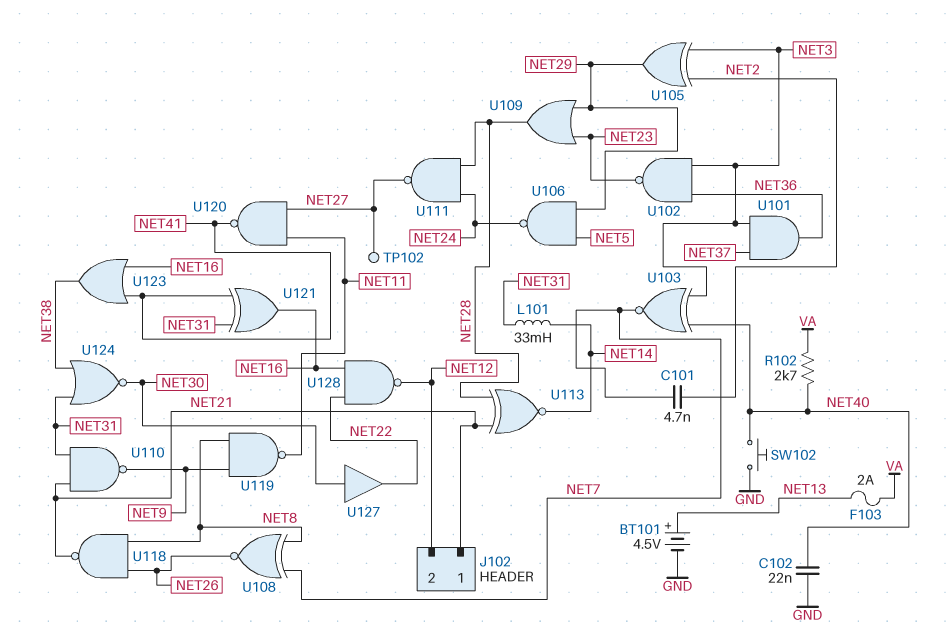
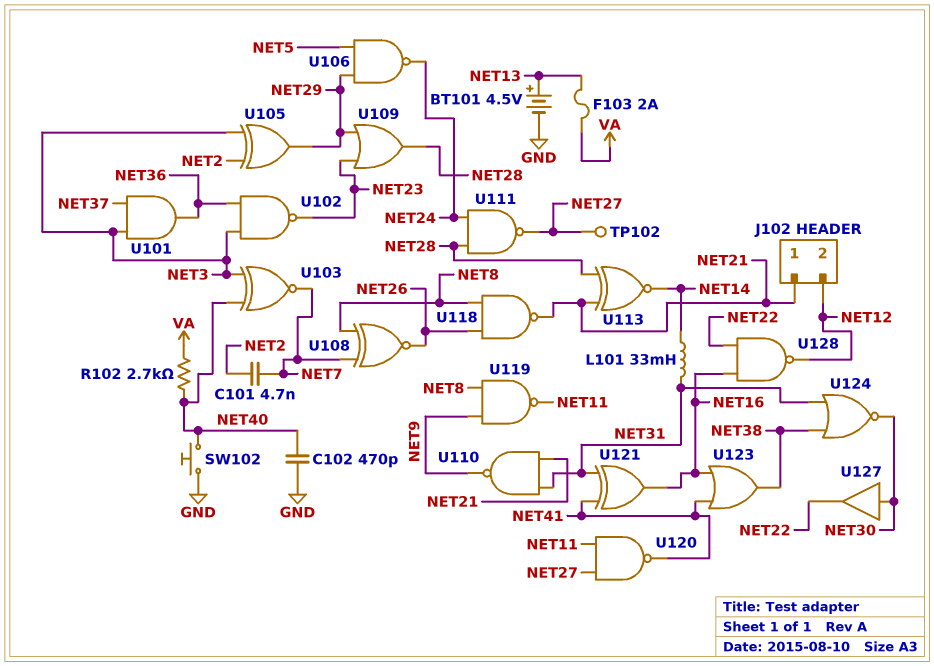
C102: 22nF (GND, NET40) -> 470pF (GND, NET40)

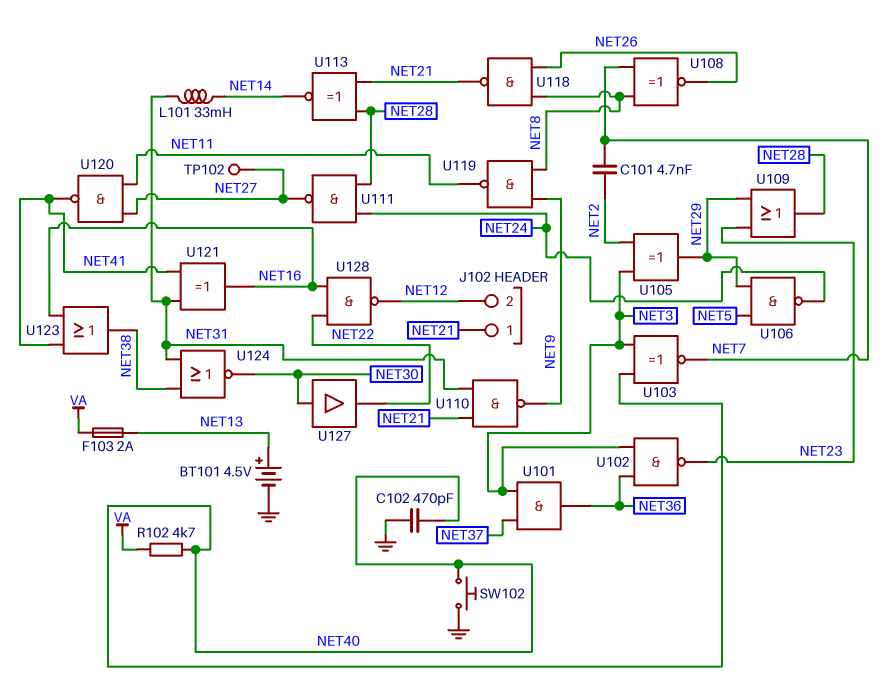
R102: 2.7k (NET40, VA) -> 4.7k (NET40, VA)

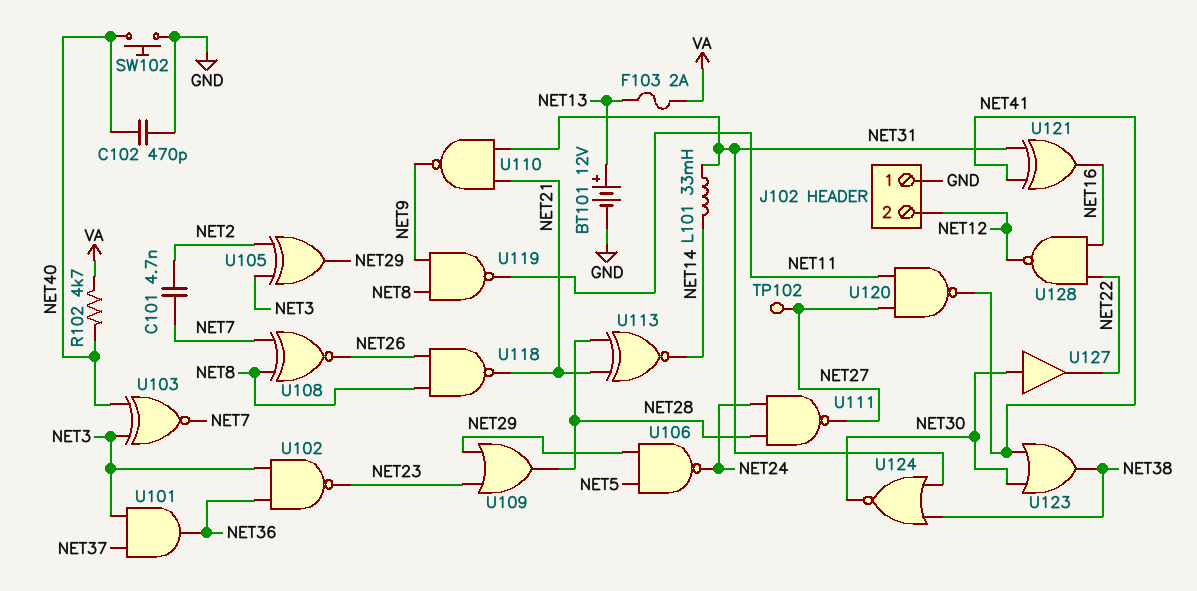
BT101: 4.5V (plus NET13, minus GND) -> 12V (plus NET13, minus GND)
J102 pin 1: NET21 -> GND
U123: OR (in NET16, in NET41, out NET38) -> OR (in NET30, in NET41, out NET38)

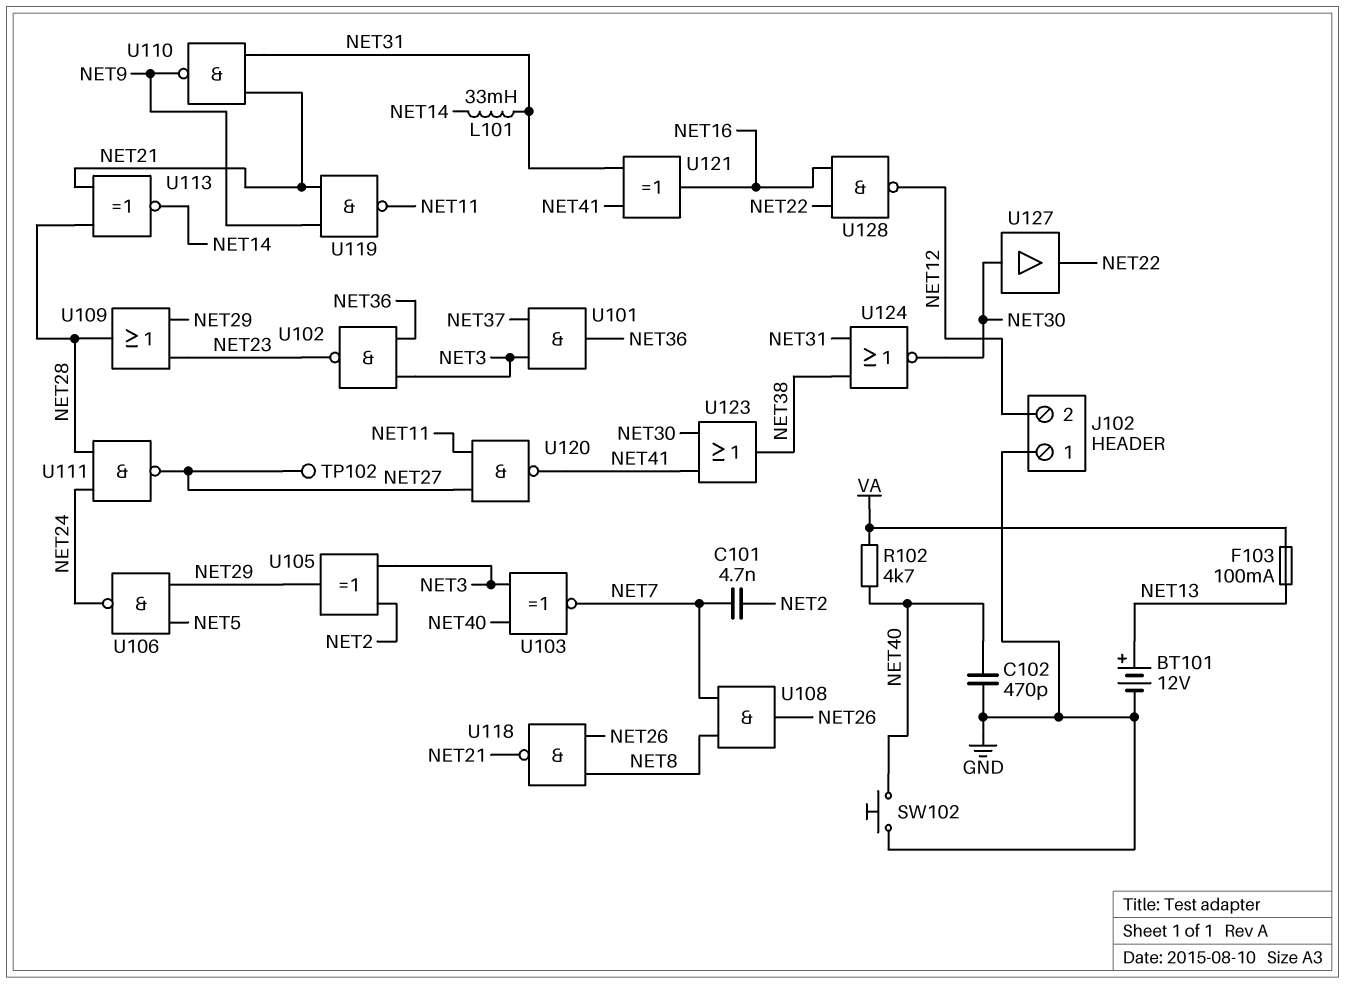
F103: 2A (NET13, VA) -> 100mA (NET13, VA)
U108: XNOR (in NET7, in NET8, out NET26) -> AND (in NET7, in NET8, out NET26)
U119: NAND (in NET8, in NET9, out NET11) -> NAND (in NET9, in NET21, out NET11)

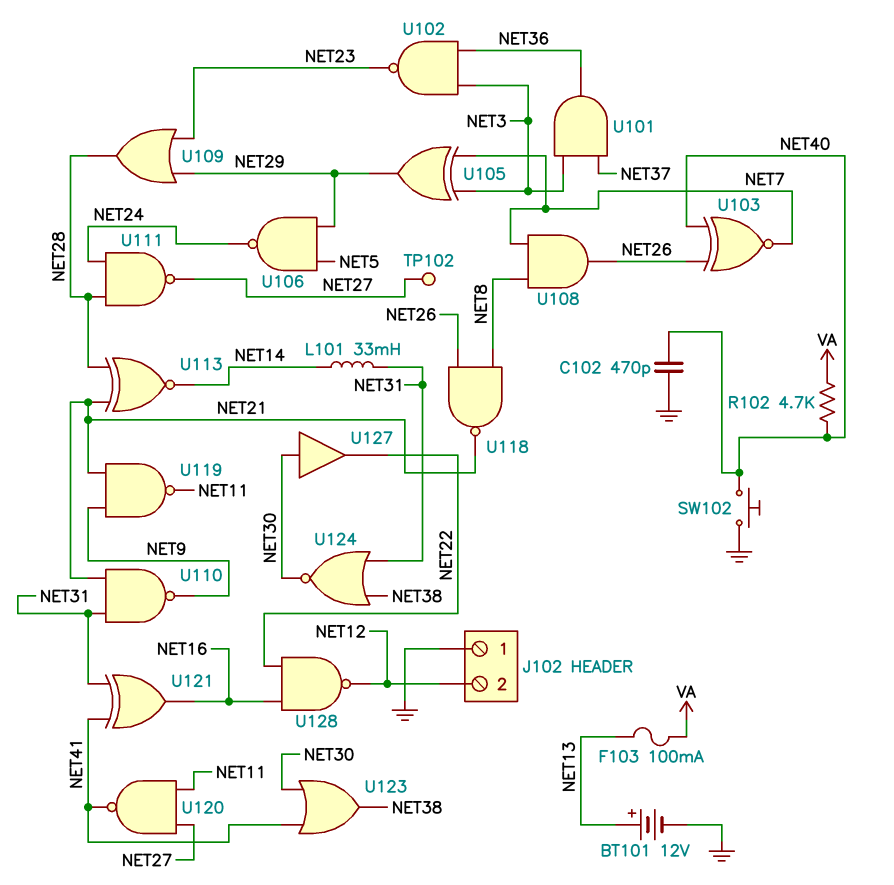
C101: 4.7nF (NET2, NET7) -> none
U103: XNOR (in NET3, in NET40, out NET7) -> XNOR (in NET26, in NET40, out NET7)
U105: XOR (in NET2, in NET3, out NET29) -> XOR (in NET3, in NET7, out NET29)

